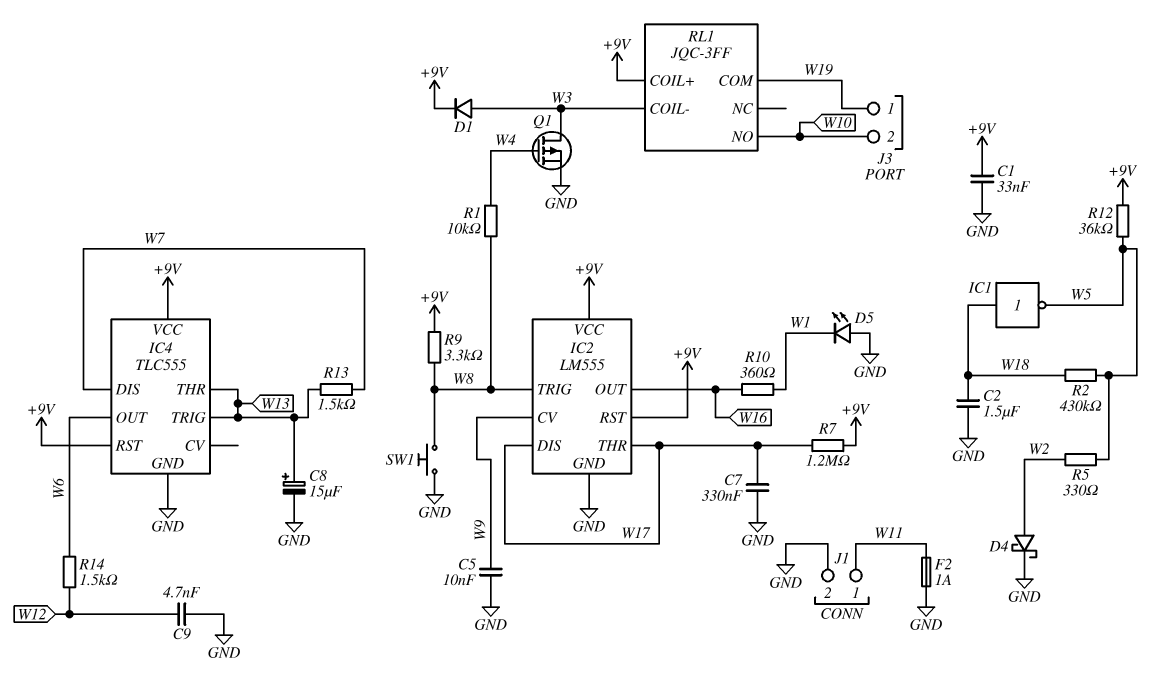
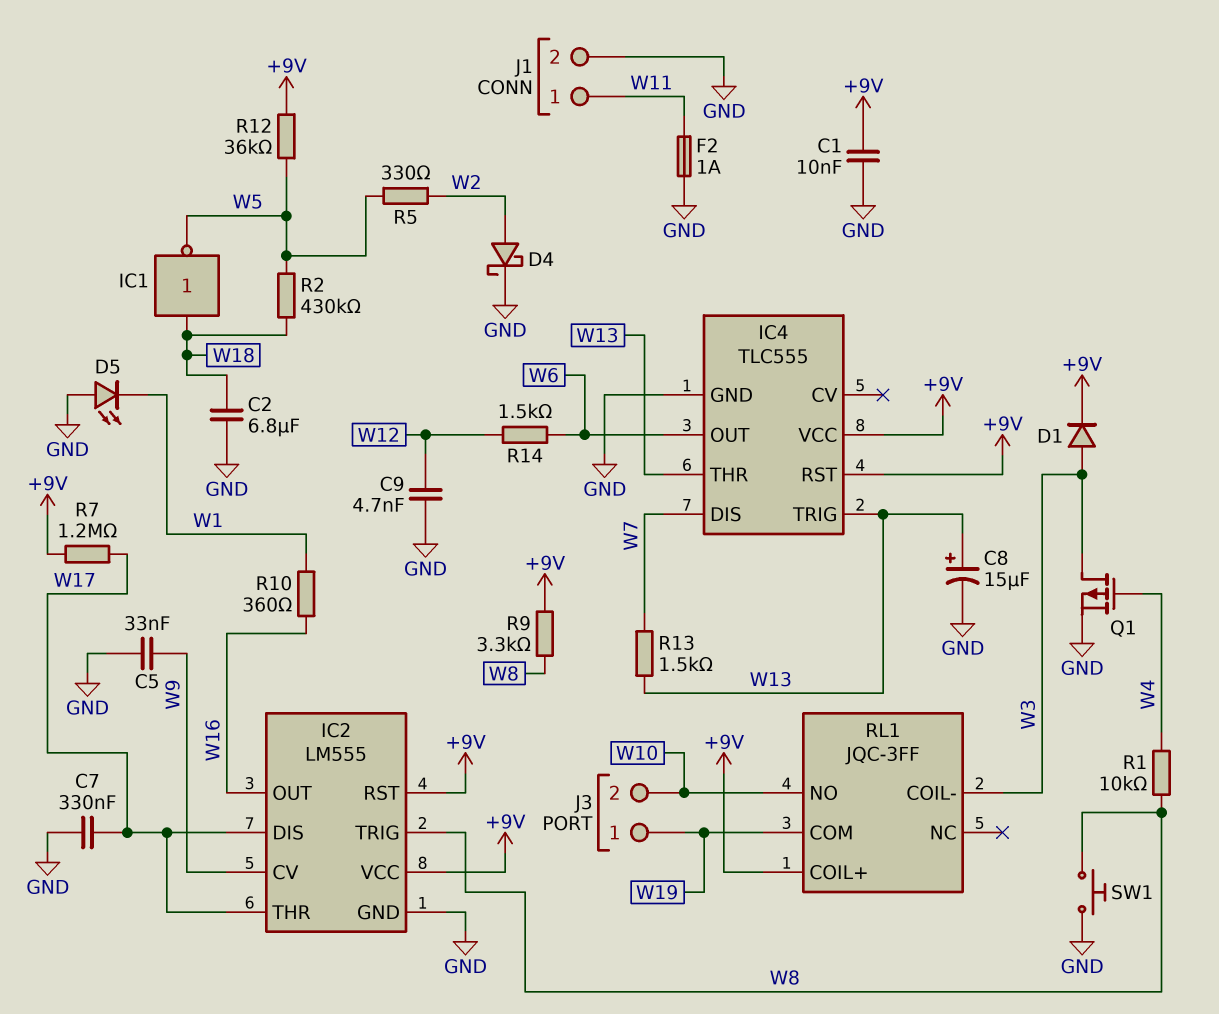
C1: 33nF (+9V, GND) -> 10nF (+9V, GND)
C2: 1.5uF (GND, W18) -> 6.8uF (GND, W18)
C5: 10nF (GND, W9) -> 33nF (GND, W9)

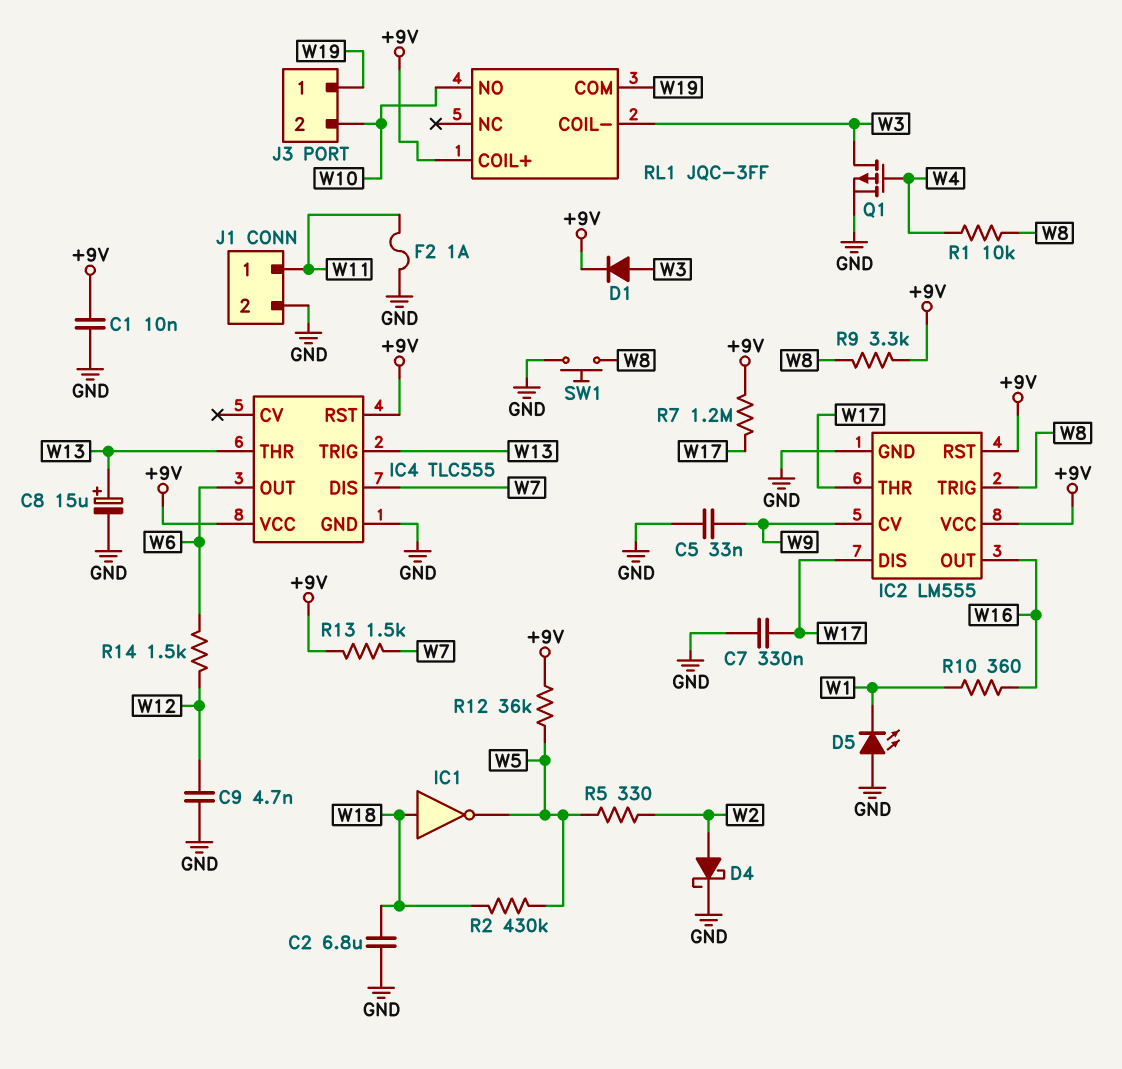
R13: 1.5k (W7, W13) -> 1.5k (+9V, W7)

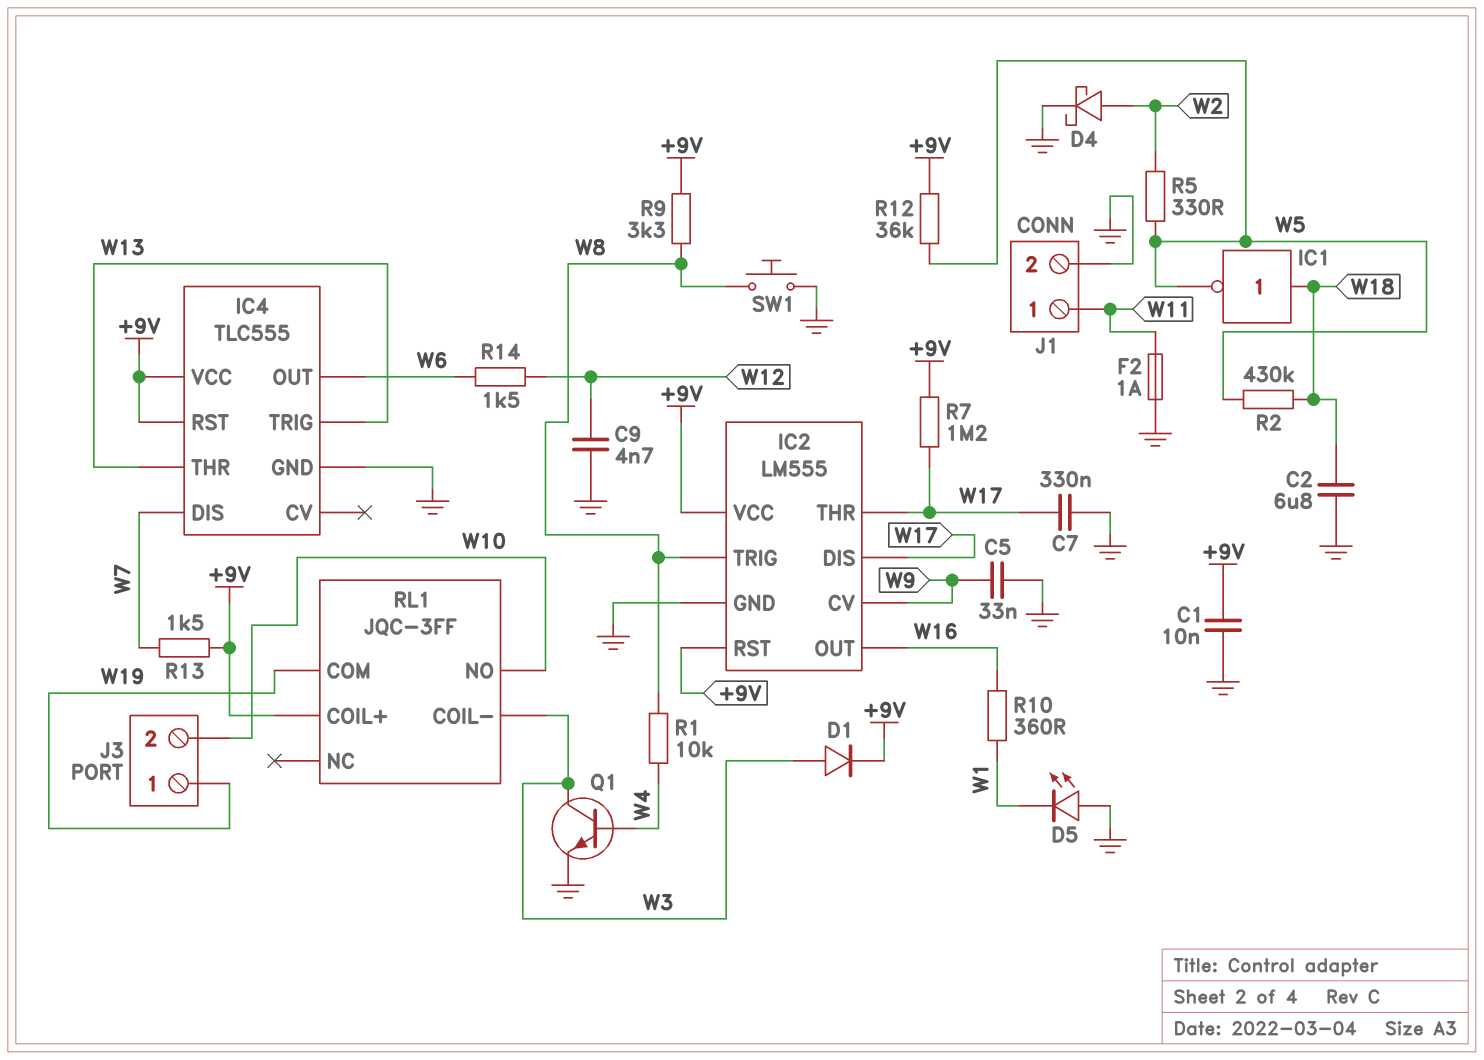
C8: 15uF (plus W13, minus GND) -> none
Q1: PMOS (G W4, D W3, S GND) -> NPN (B W4, C W3, E GND)

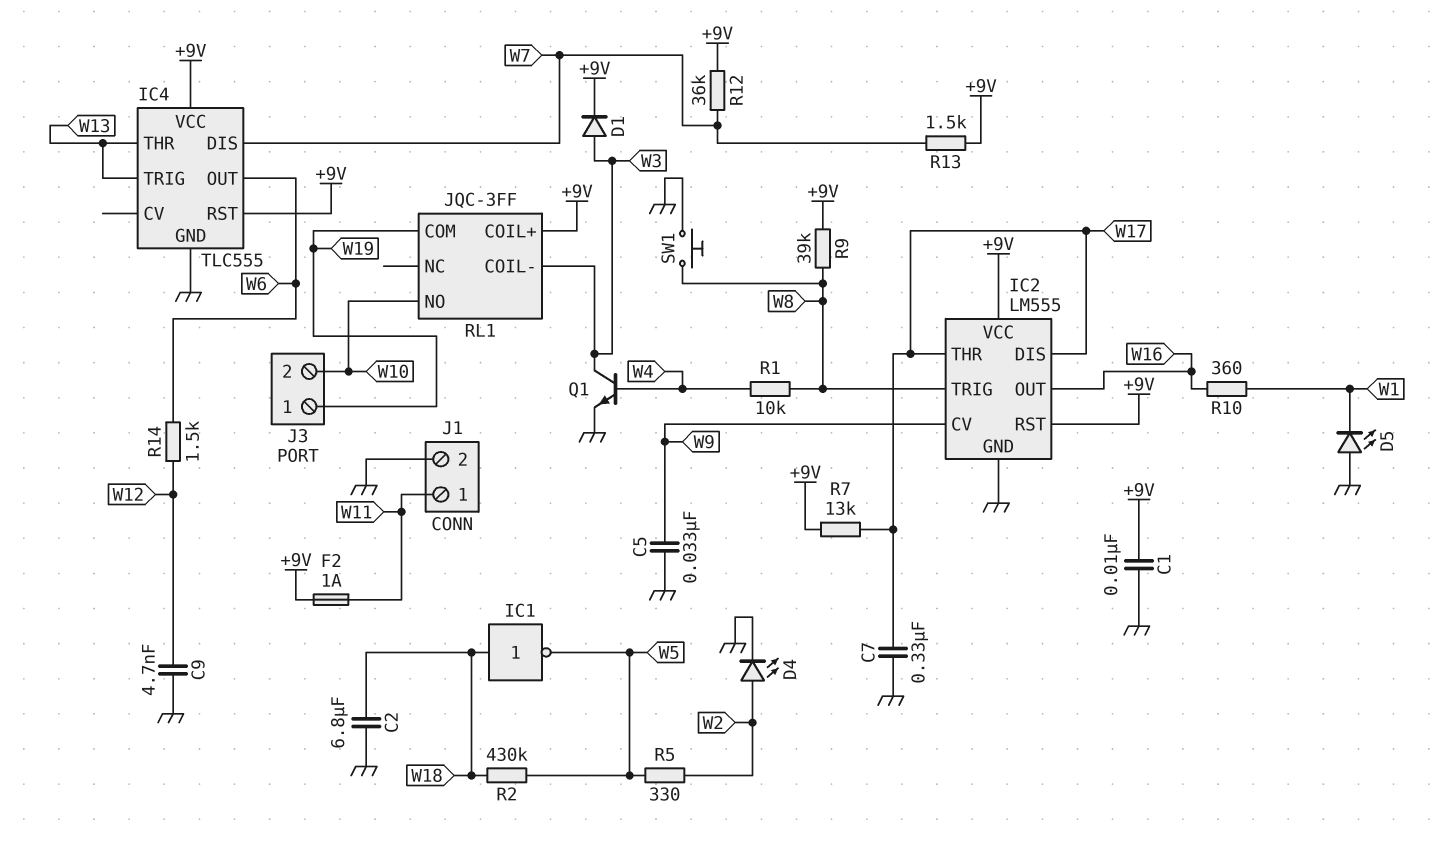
D4: schottky (A W2, K GND) -> LED (A W2, K GND)
F2: 1A (GND, W11) -> 1A (+9V, W11)
R7: 1.2M (+9V, W17) -> 13k (+9V, W17)
R9: 3.3k (+9V, W8) -> 39k (+9V, W8)
R12: 36k (+9V, W5) -> 36k (+9V, W7)

